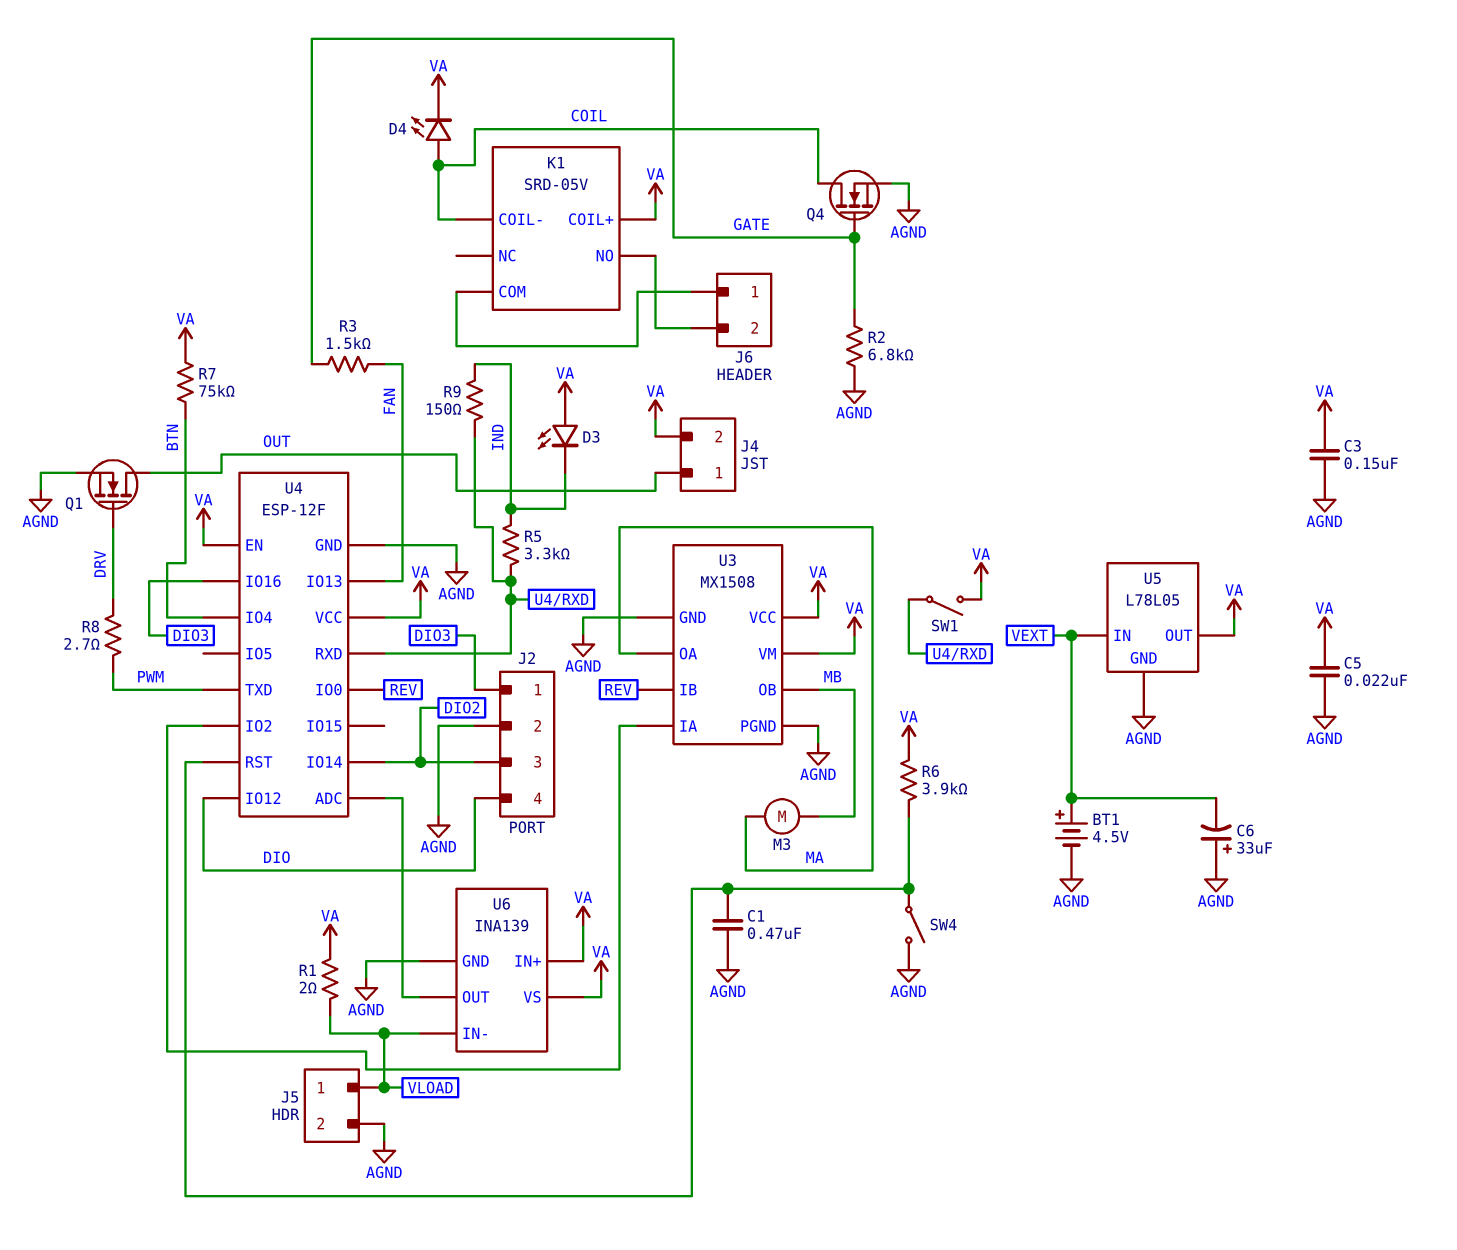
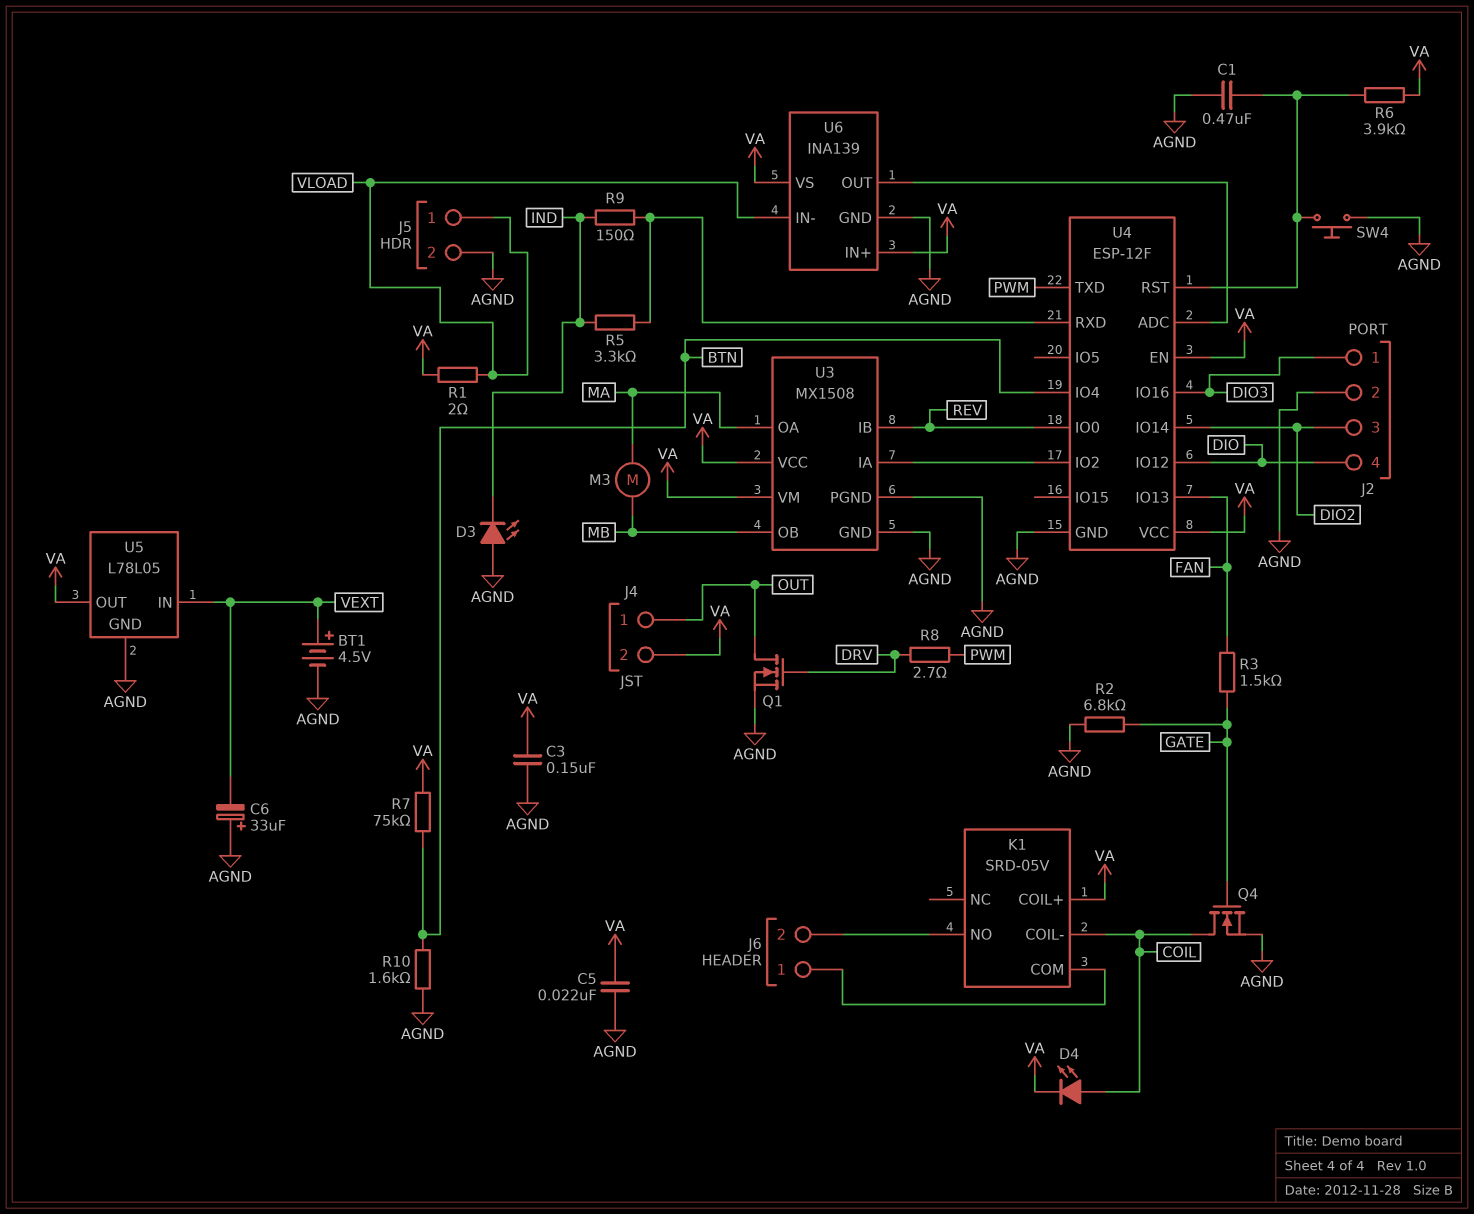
D3: LED (A VA, K IND) -> LED (A AGND, K IND)
R10: none -> 1.6k (AGND, BTN)
SW1: switch (U4/RXD, VA) -> none
SW4: switch (AGND, U4/RST) -> button (AGND, U4/RST)

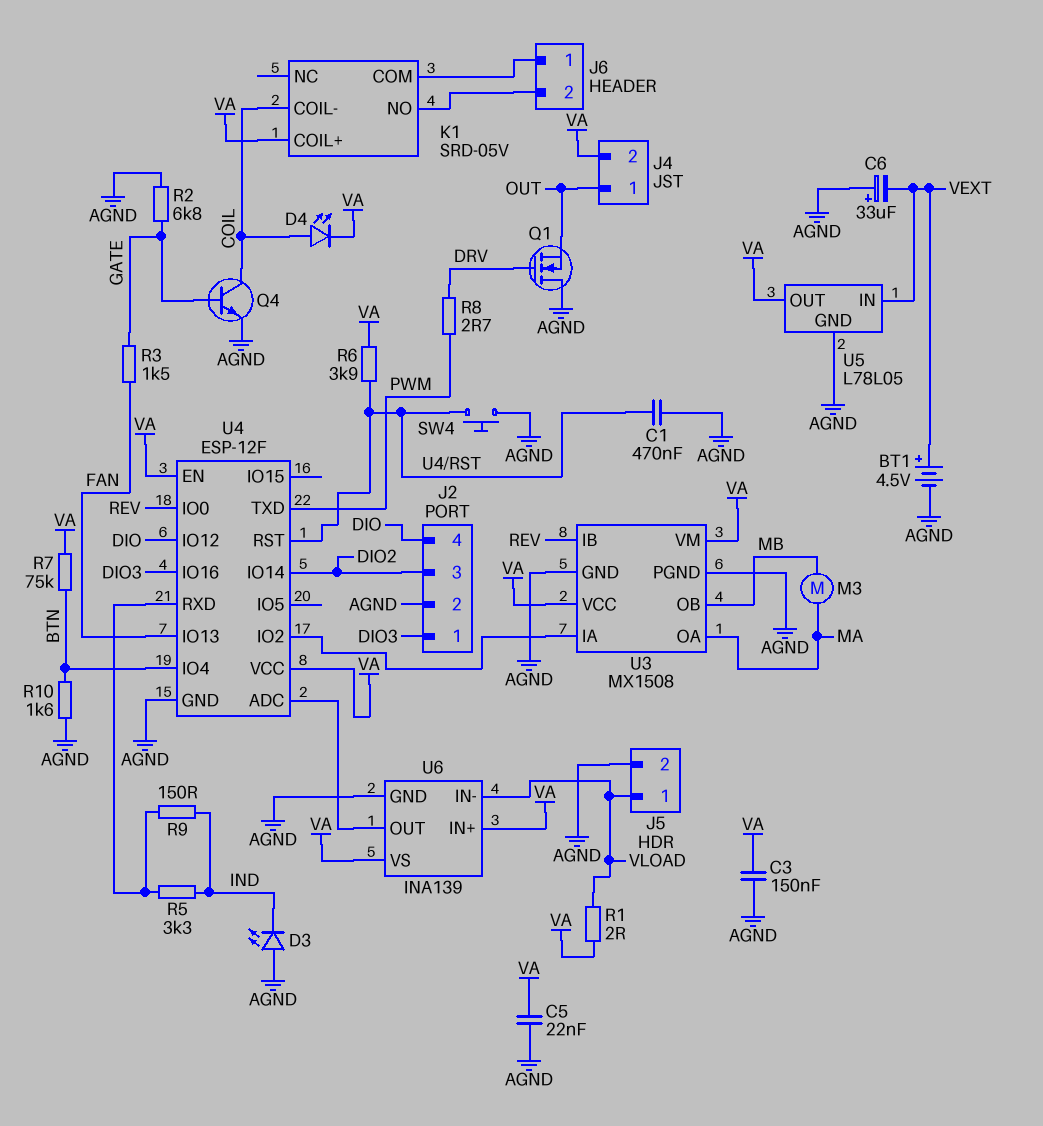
Q1: NMOS (G DRV, D OUT, S AGND) -> NMOS (G DRV, D AGND, S OUT)
Q4: NMOS (G GATE, D COIL, S AGND) -> NPN (B GATE, C COIL, E AGND)

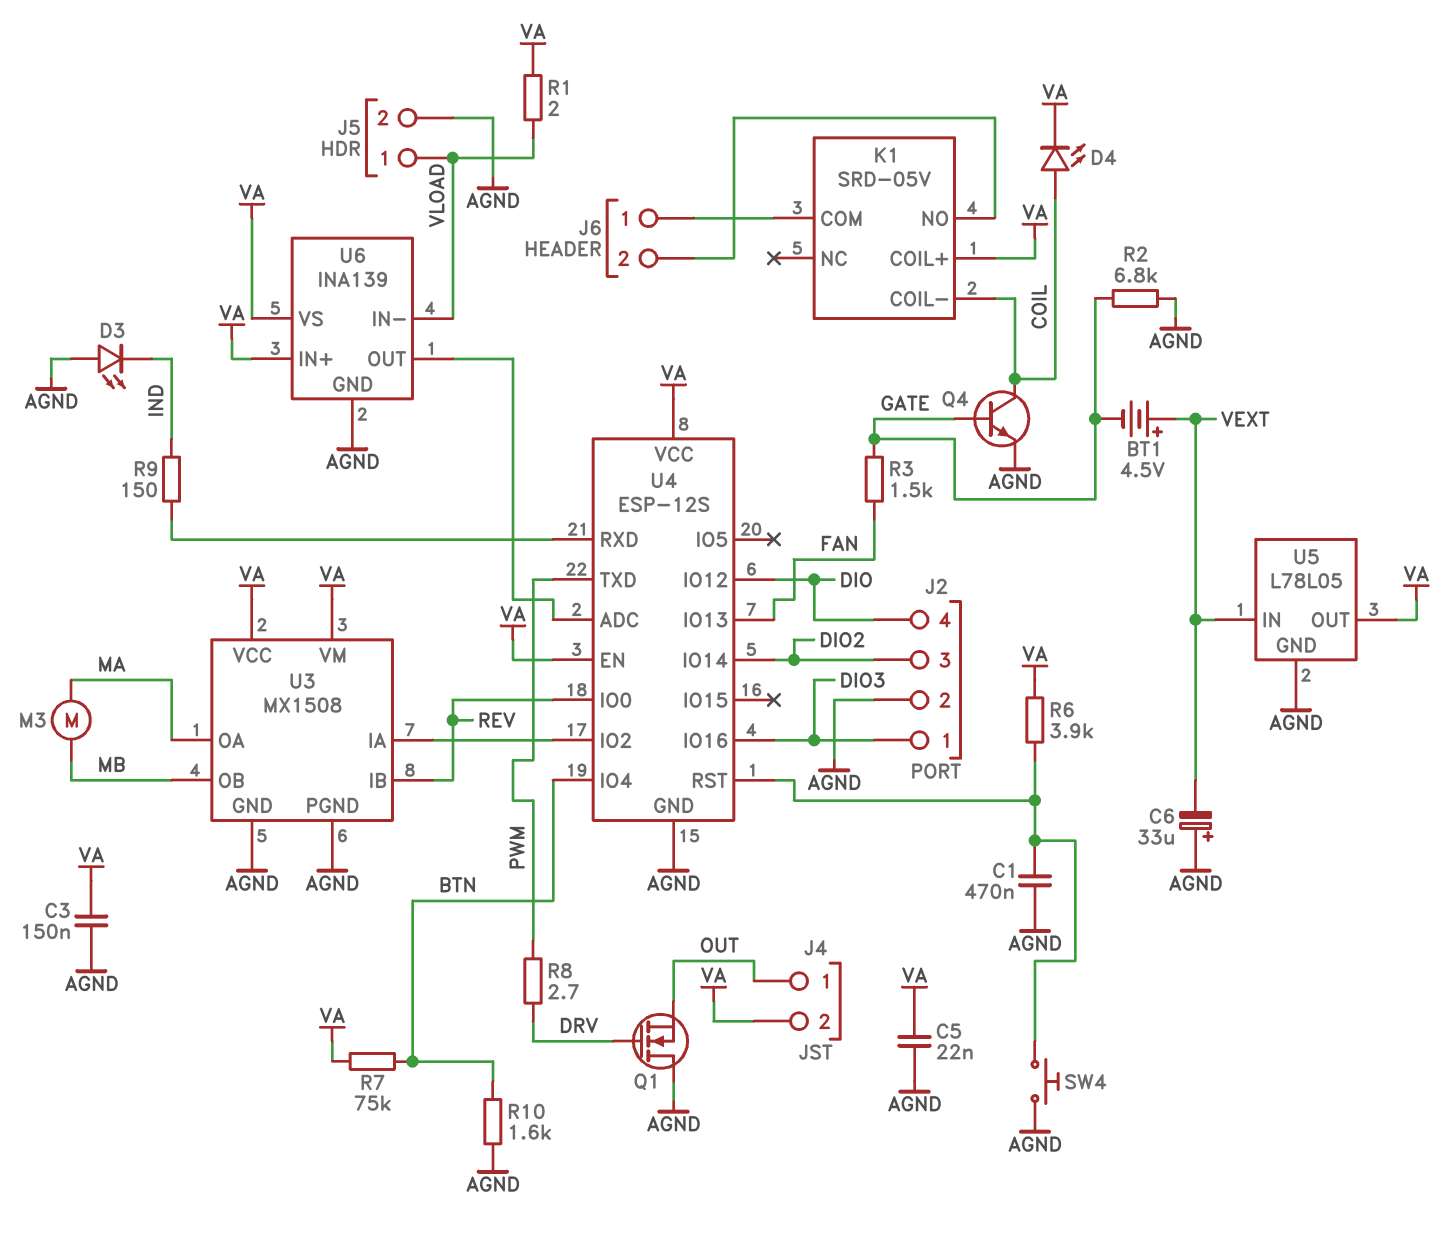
BT1: 4.5V (plus VEXT, minus AGND) -> 4.5V (plus VEXT, minus GATE)
R5: 3.3k (IND, U4/RXD) -> none
U4: ESP-12F -> ESP-12S

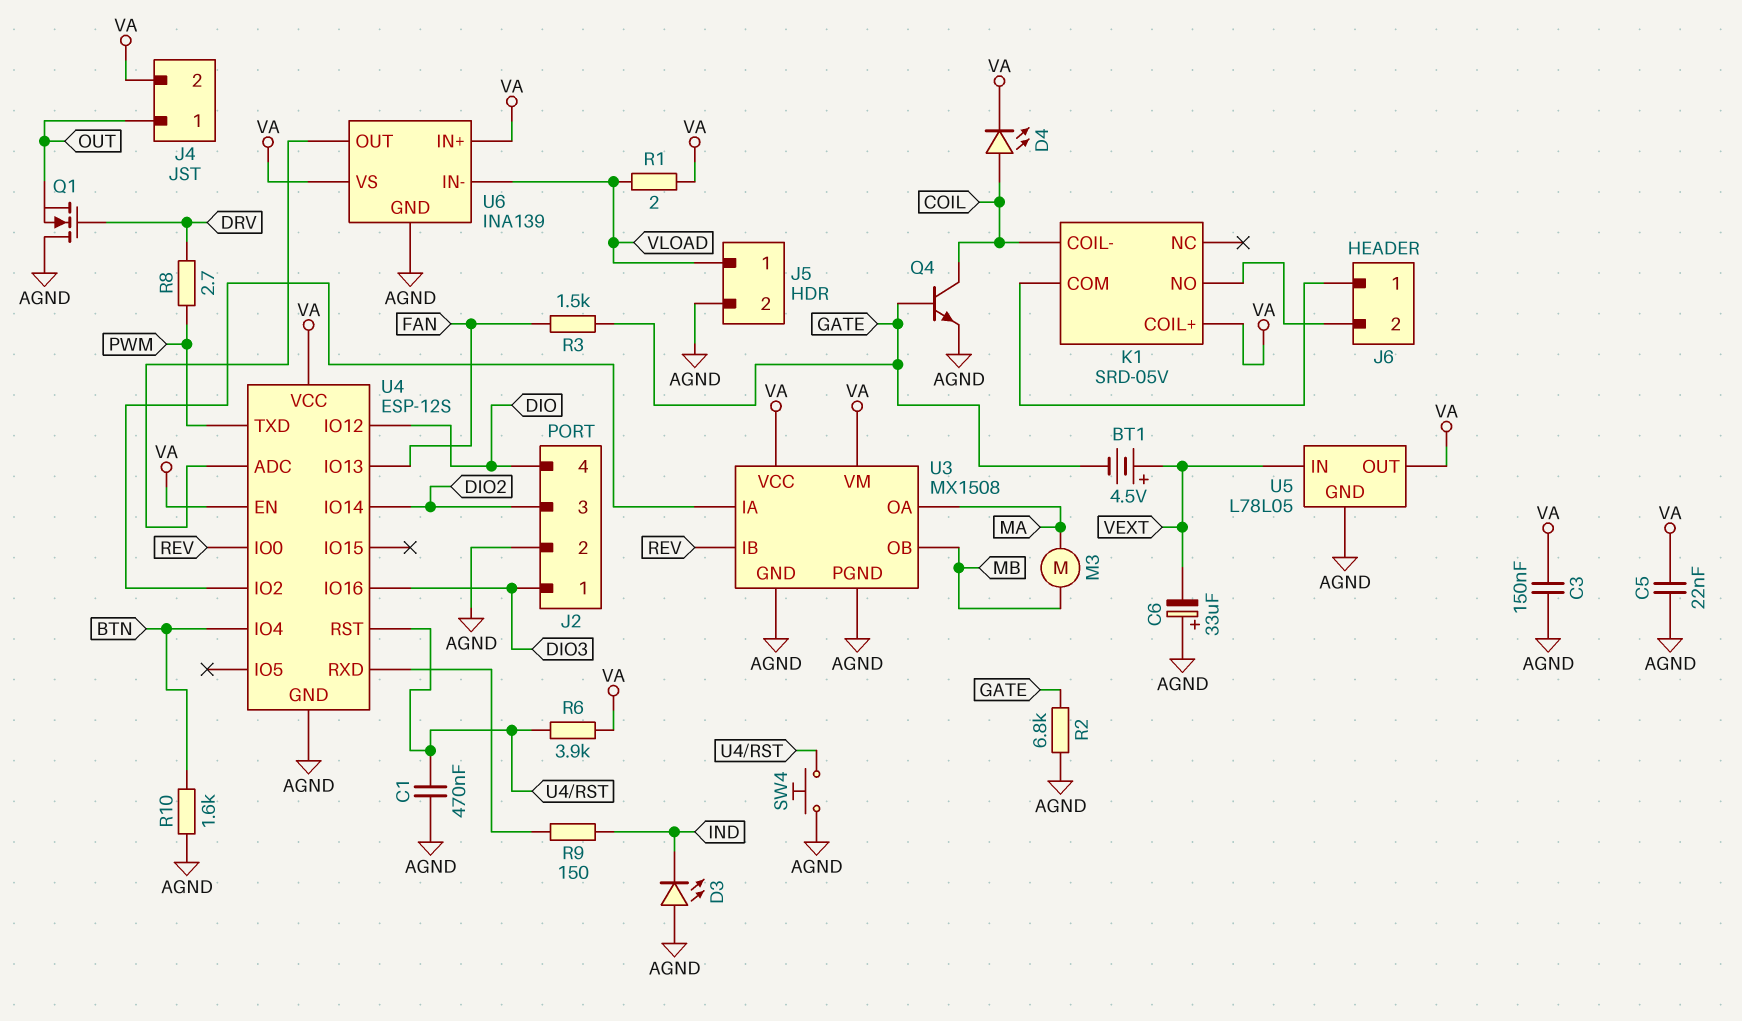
R7: 75k (BTN, VA) -> none

